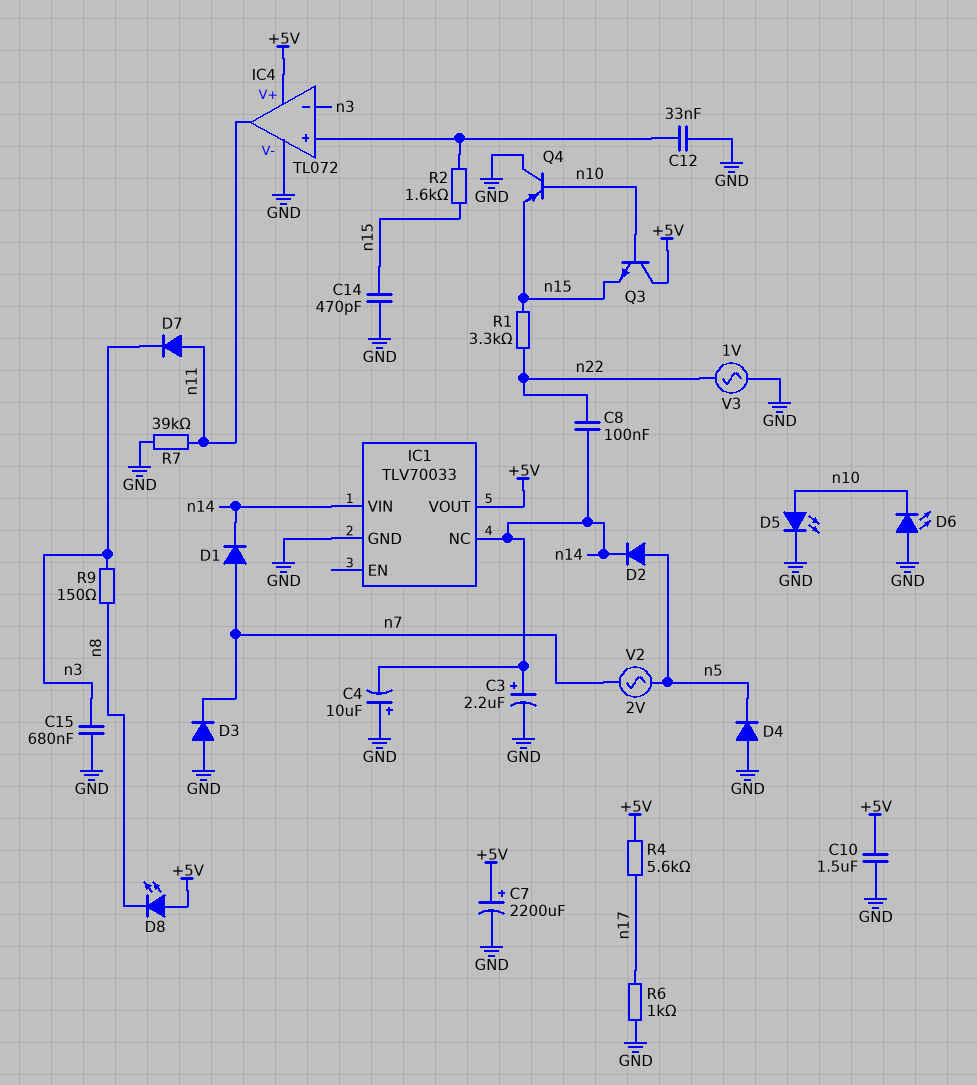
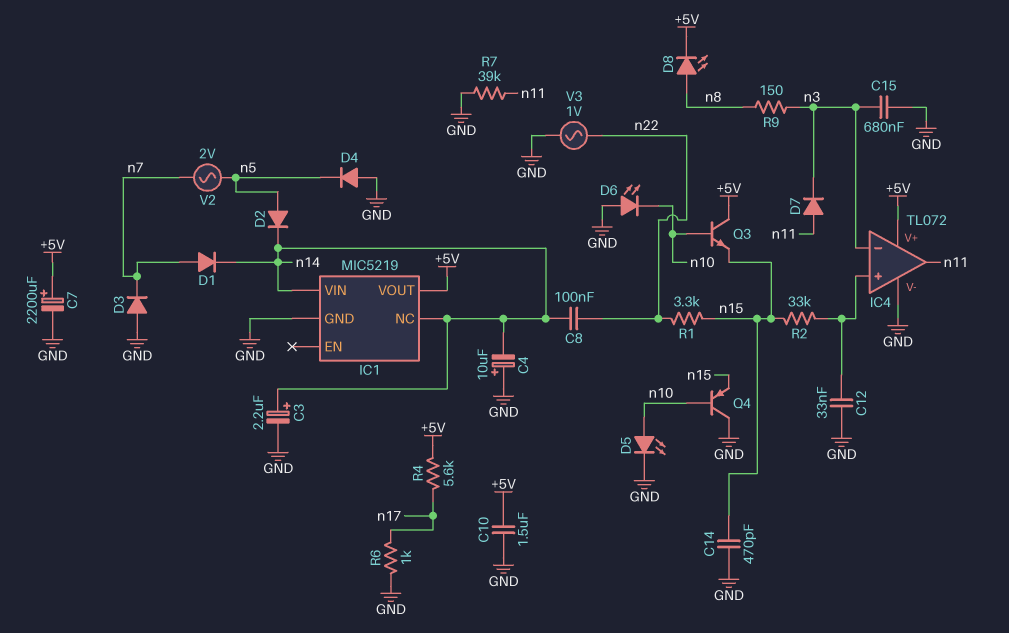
D8: LED (A +5V, K n8) -> LED (A n8, K +5V)
IC1: TLV70033 -> MIC5219
R2: 1.6k (IC4/in+, n15) -> 33k (IC4/in+, n15)

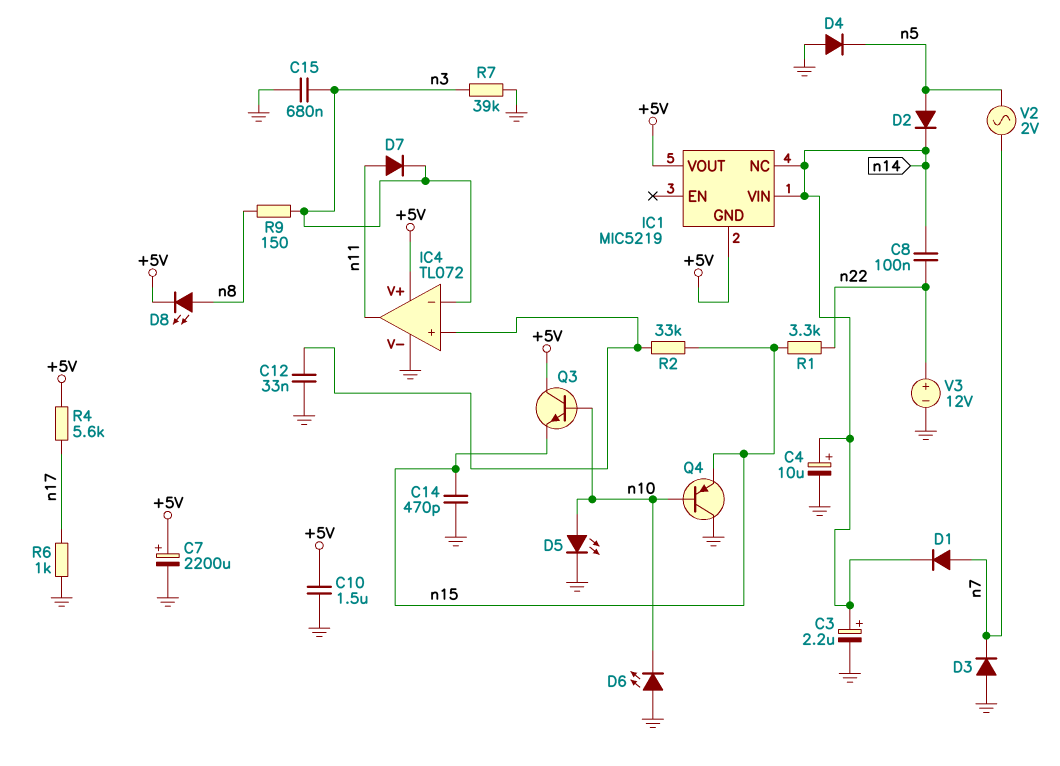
C4: 10uF (plus GND, minus n14) -> 10uF (plus n14, minus GND)
IC1 pin GND: GND -> +5V
R7: 39k (GND, n11) -> 39k (GND, n3)
V3: AC 1V (GND, n22) -> 12V (plus n22, minus GND)

